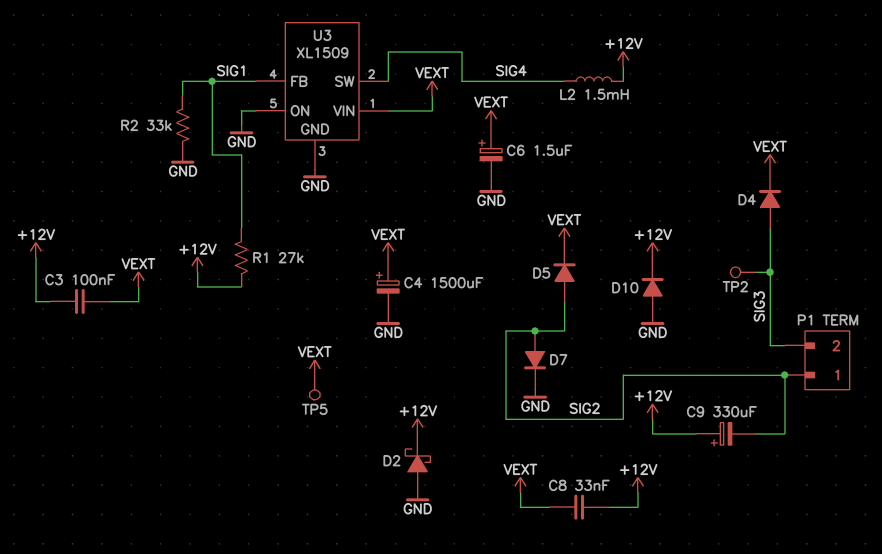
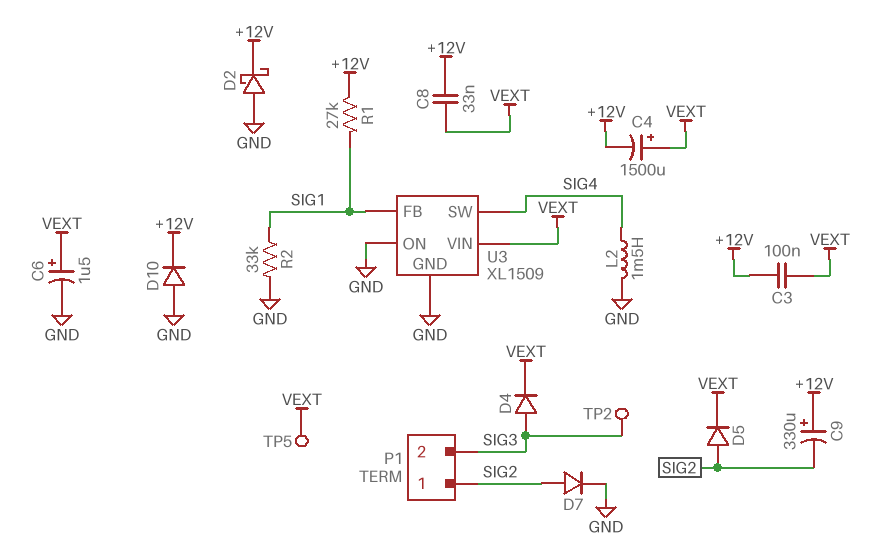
C4: 1500uF (plus VEXT, minus GND) -> 1500uF (plus VEXT, minus +12V)
L2: 1.5mH (+12V, SIG4) -> 1.5mH (GND, SIG4)

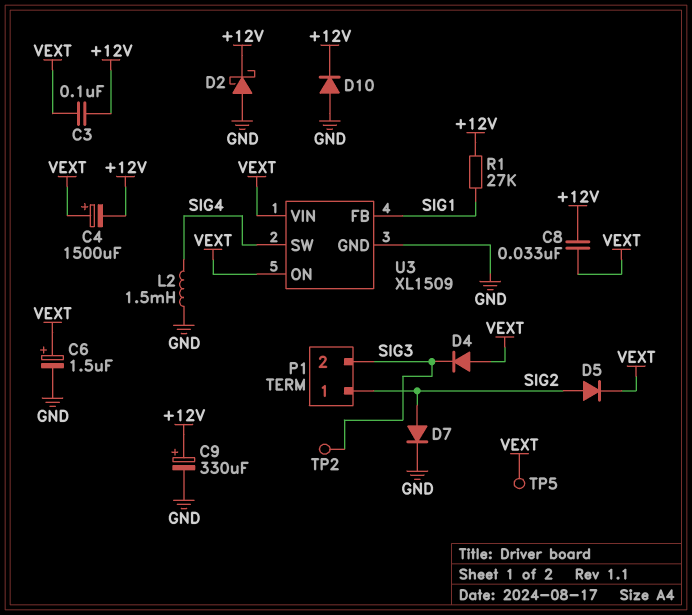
C9: 330uF (plus +12V, minus SIG2) -> 330uF (plus +12V, minus GND)
D4: diode (A SIG3, K VEXT) -> diode (A VEXT, K SIG3)
R2: 33k (GND, SIG1) -> none
U3 pin ON: GND -> VEXT

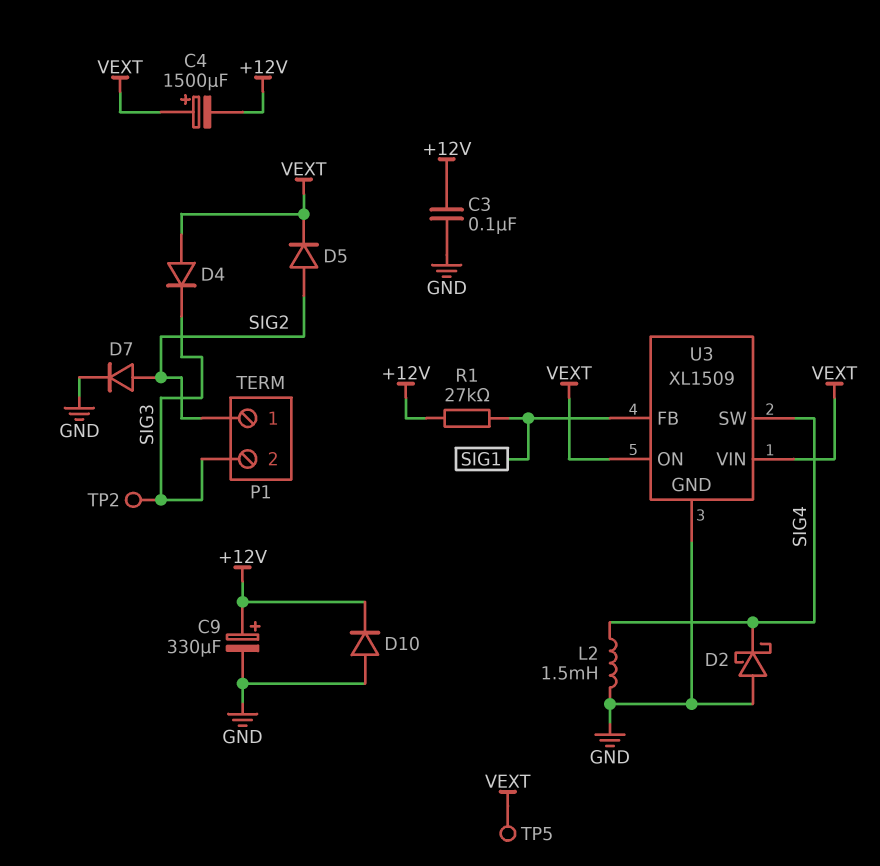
C3: 100nF (+12V, VEXT) -> 100nF (+12V, GND)
C6: 1.5uF (plus VEXT, minus GND) -> none
C8: 33nF (+12V, VEXT) -> none
D2: schottky (A GND, K +12V) -> schottky (A GND, K SIG4)

